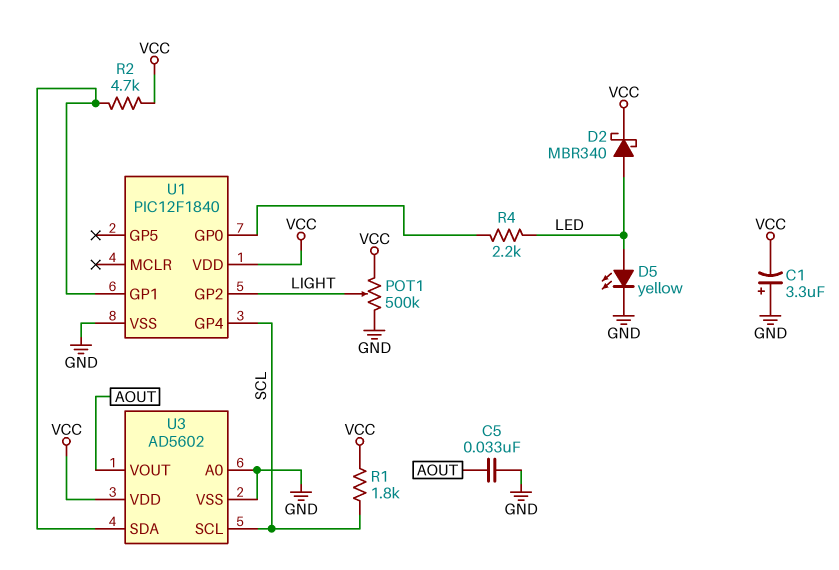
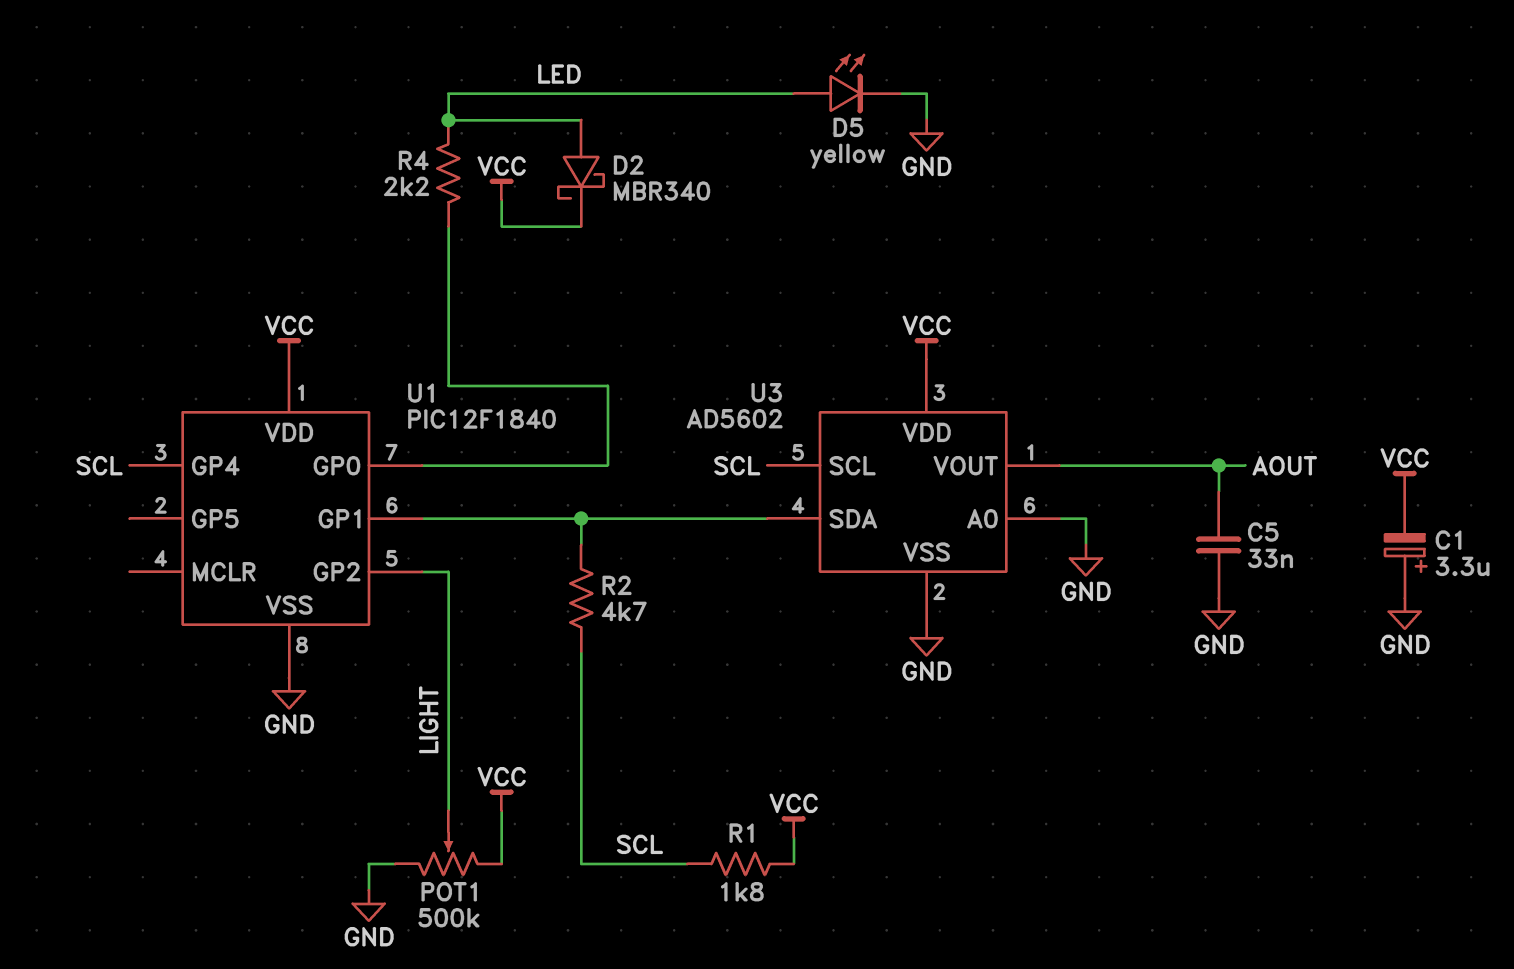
R2: 4.7k (U1/GP1, VCC) -> 4.7k (SCL, U1/GP1)

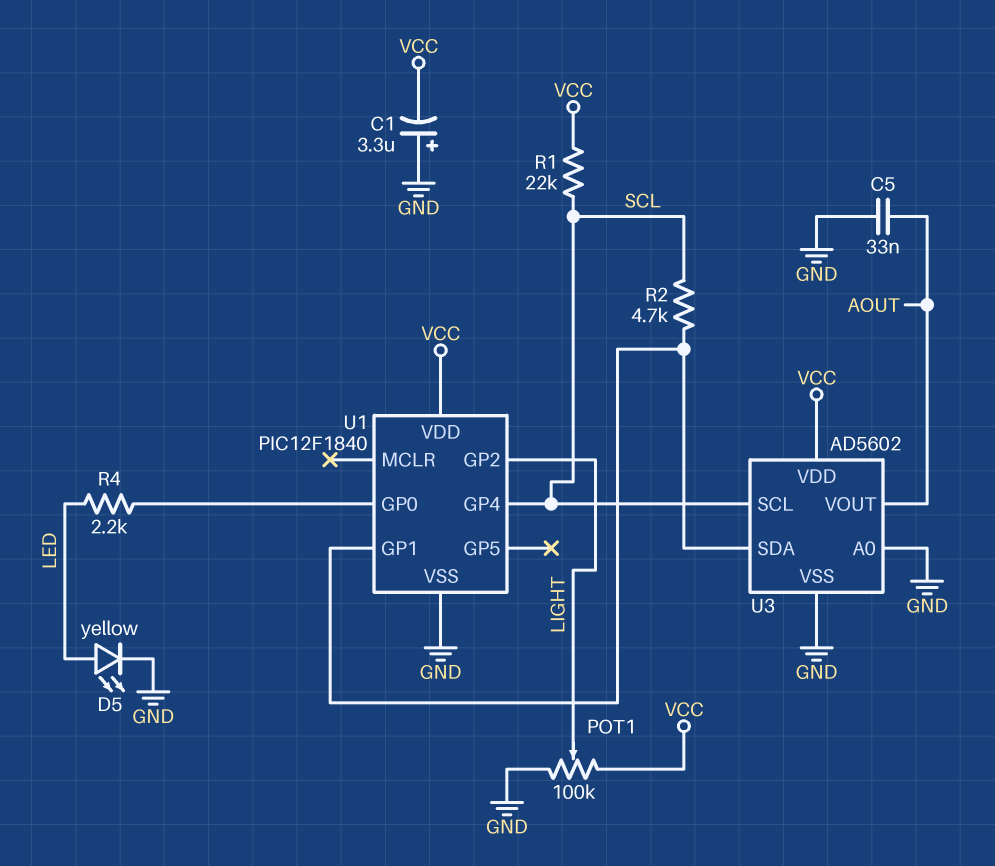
D2: schottky MBR340 (A LED, K VCC) -> none
POT1: 500k (GND, VCC, wiper LIGHT) -> 100k (GND, VCC, wiper LIGHT)
R1: 1.8k (SCL, VCC) -> 22k (SCL, VCC)

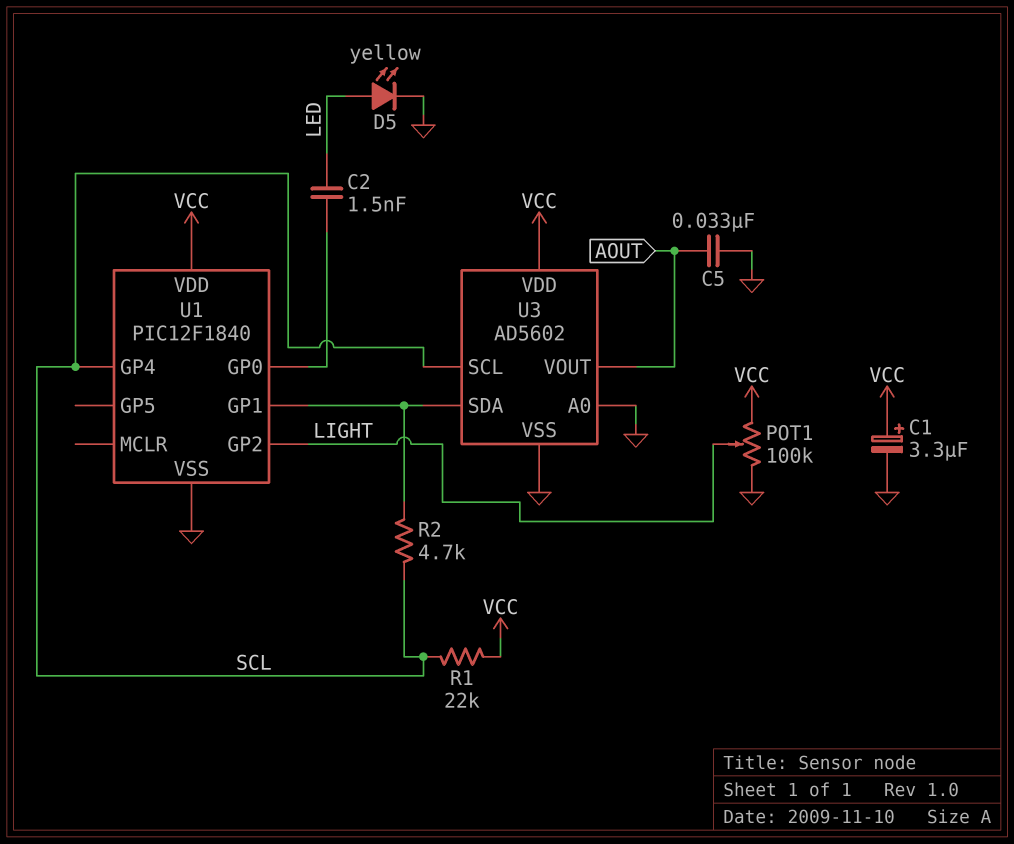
C1: 3.3uF (plus GND, minus VCC) -> 3.3uF (plus VCC, minus GND)
C2: none -> 1.5nF (LED, U1/GP0)
R4: 2.2k (LED, U1/GP0) -> none

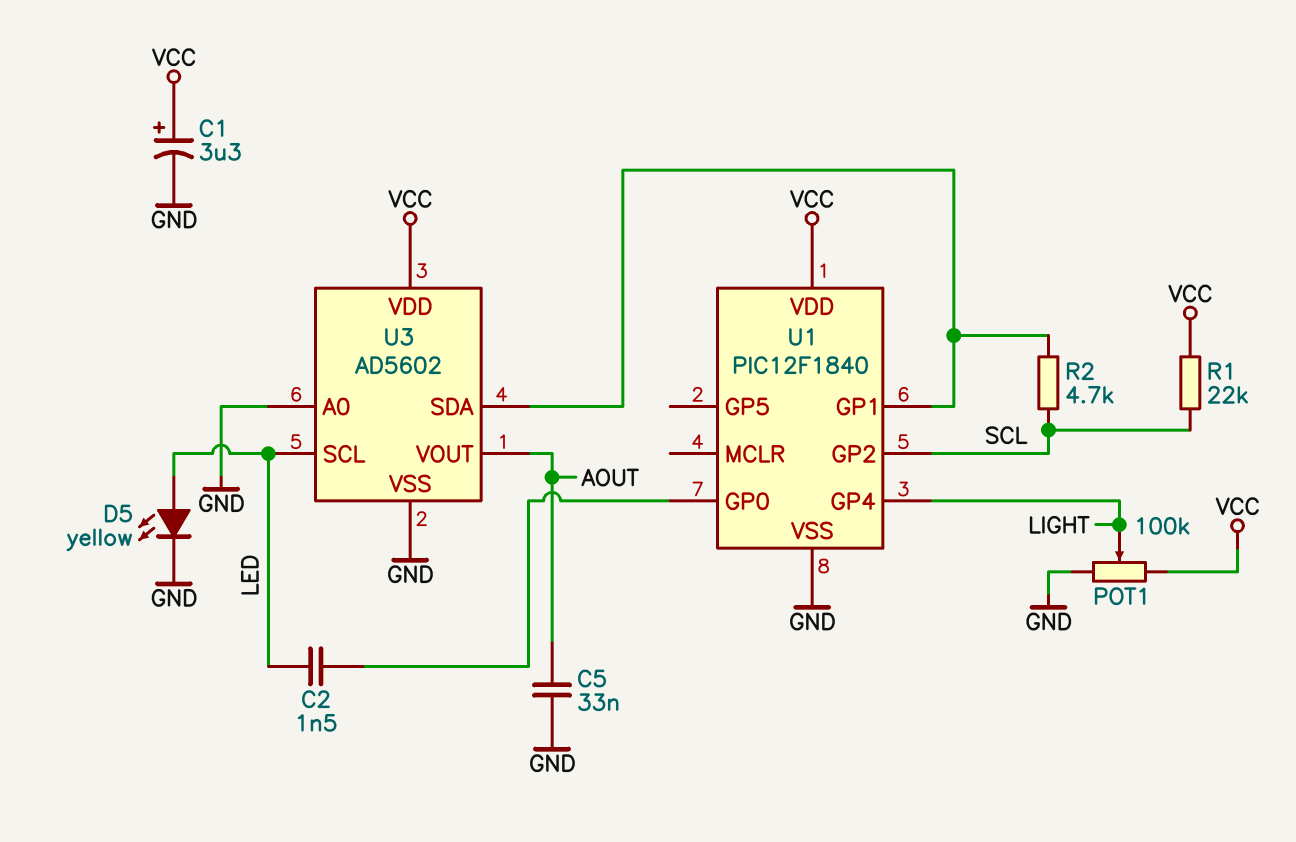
U1 pin GP2: LIGHT -> SCL
U1 pin GP4: SCL -> LIGHT
U3 pin SCL: SCL -> LED

